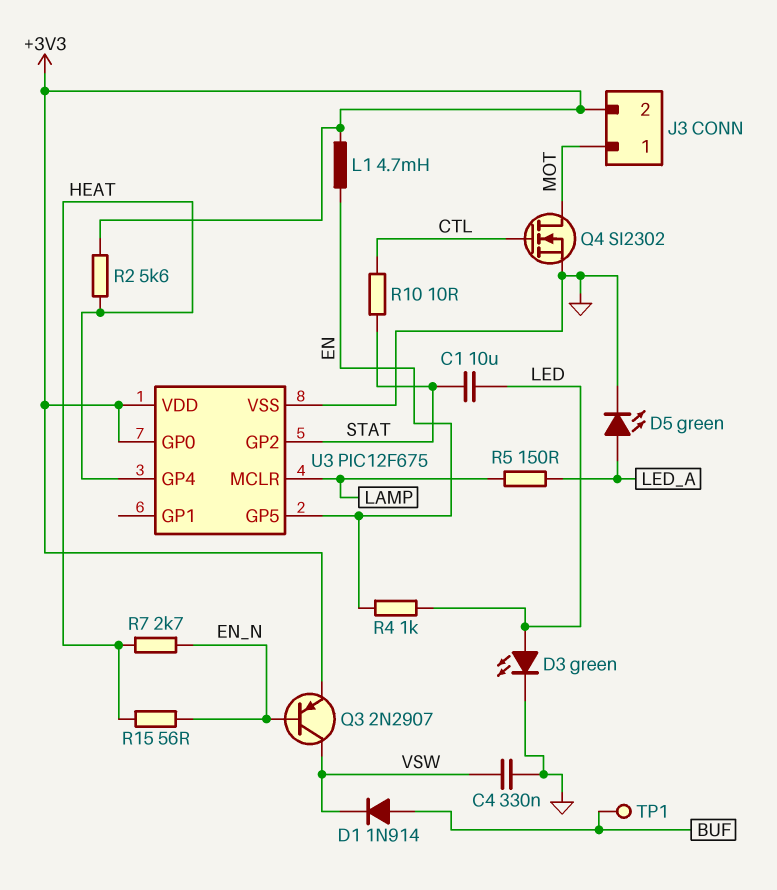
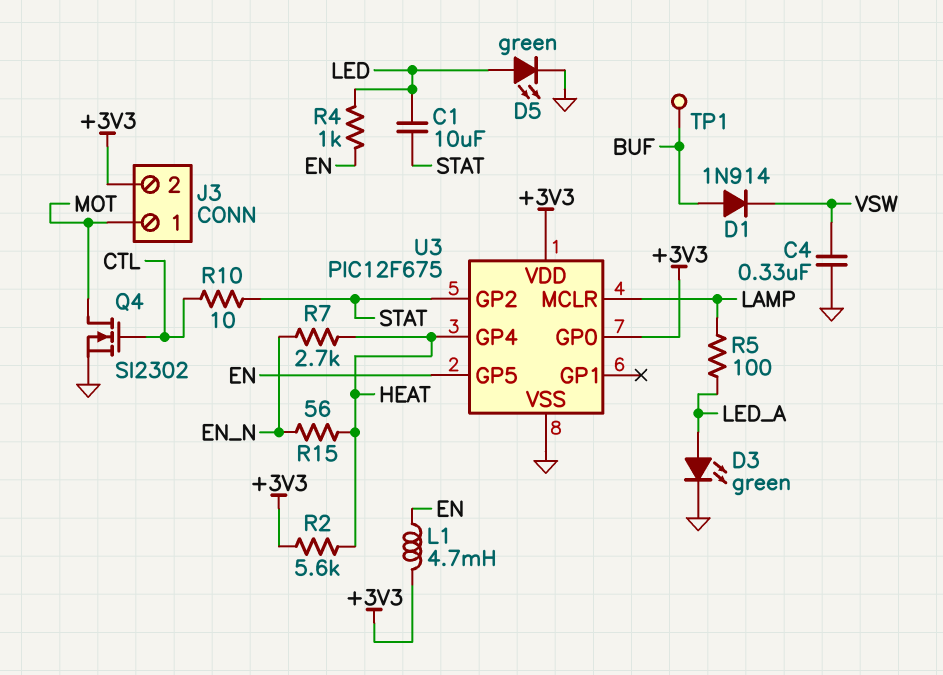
D3: LED green (A LED, K GND) -> LED green (A LED_A, K GND)
D5: LED green (A LED_A, K GND) -> LED green (A LED, K GND)
Q3: PNP 2N2907 (B EN_N, C VSW, E +3V3) -> none
R5: 150 (LAMP, LED_A) -> 100 (LAMP, LED_A)

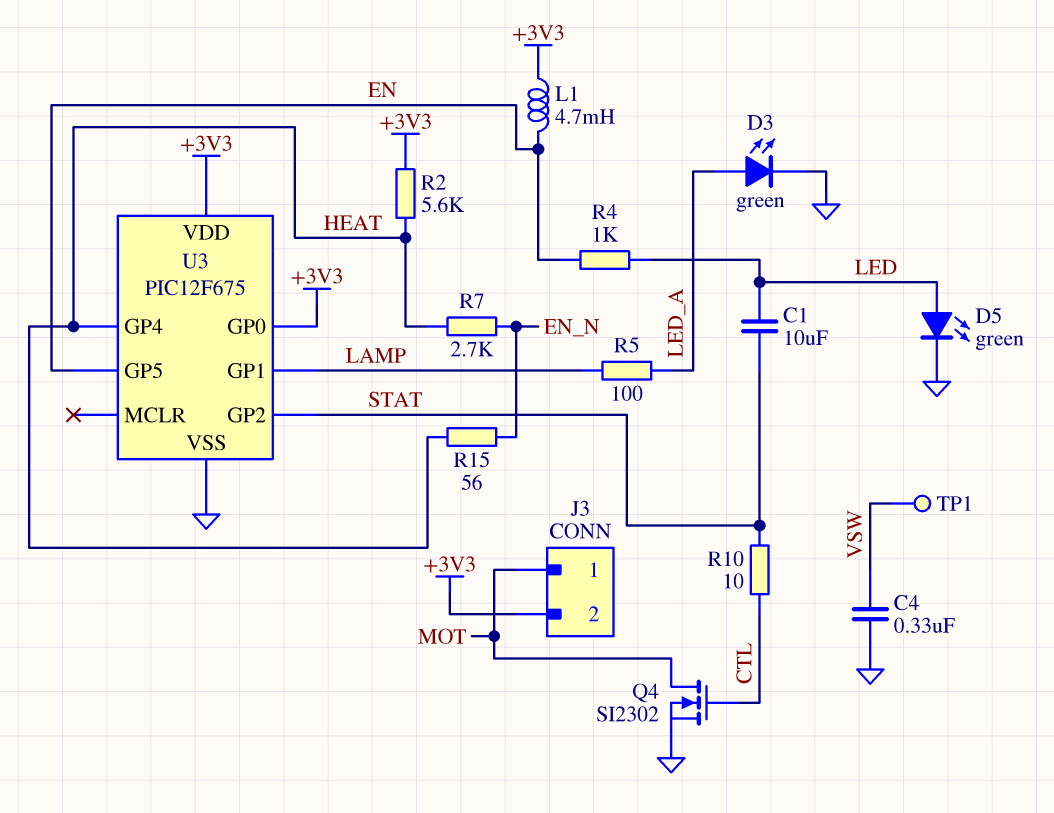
D1: diode 1N914 (A BUF, K VSW) -> none
TP1: test point (BUF) -> test point (VSW)
U3 pin GP1: none -> LAMP
U3 pin MCLR: LAMP -> none

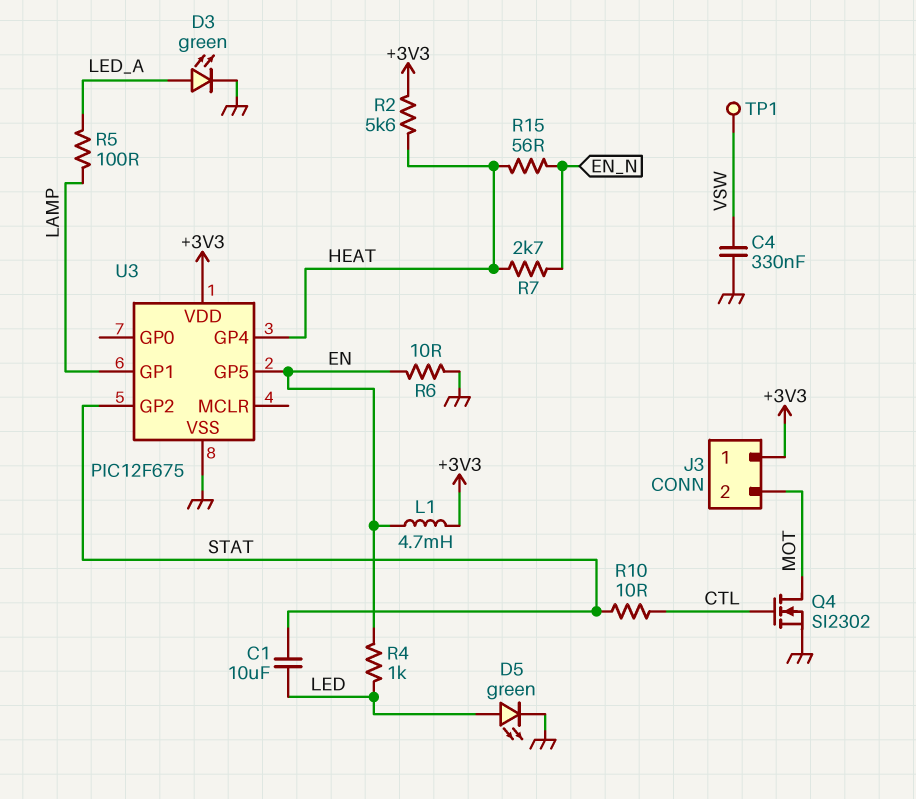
J3 pin 1: MOT -> +3V3
J3 pin 2: +3V3 -> MOT
R6: none -> 10 (EN, GND)
U3 pin GP0: +3V3 -> none

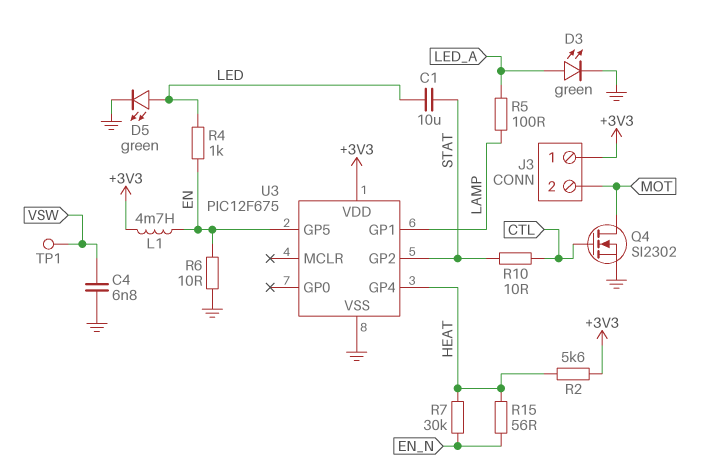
C4: 330nF (GND, VSW) -> 6.8nF (GND, VSW)
R7: 2.7k (EN_N, HEAT) -> 30k (EN_N, HEAT)

